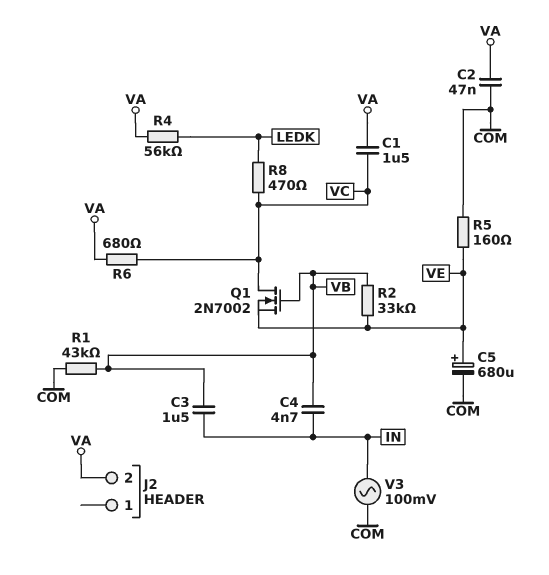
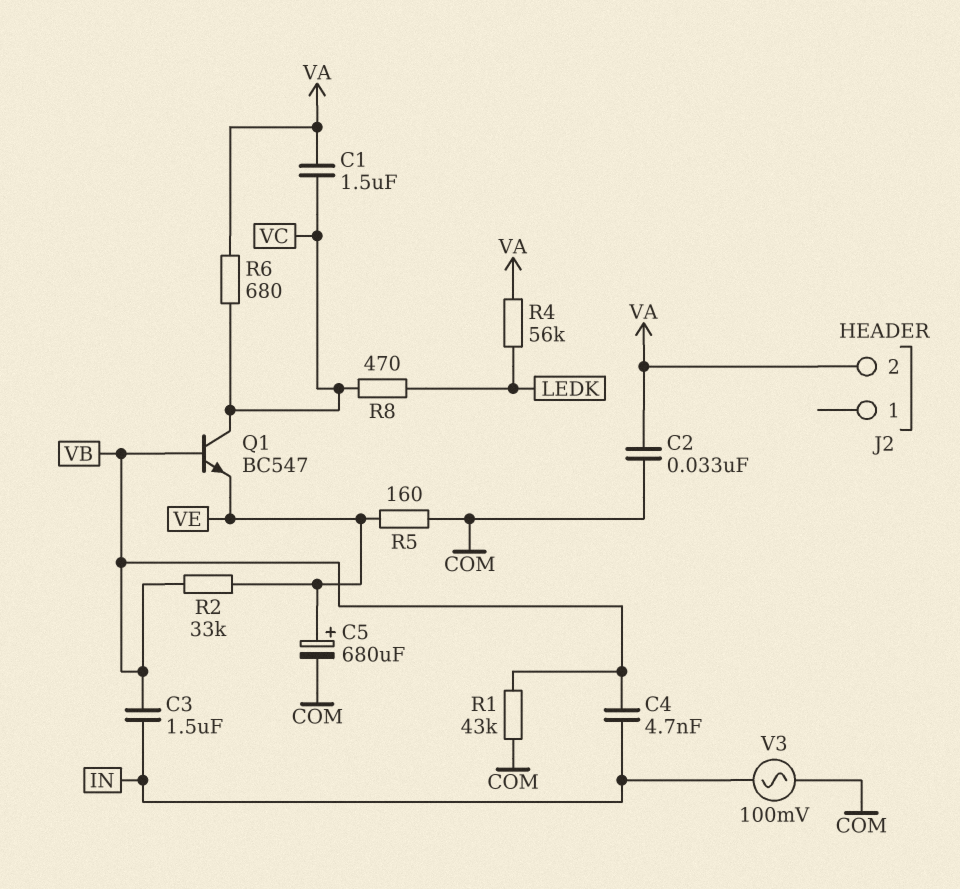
C2: 47nF (COM, VA) -> 33nF (COM, VA)
Q1: NMOS 2N7002 (G VB, D VC, S VE) -> NPN BC547 (B VB, C VC, E VE)

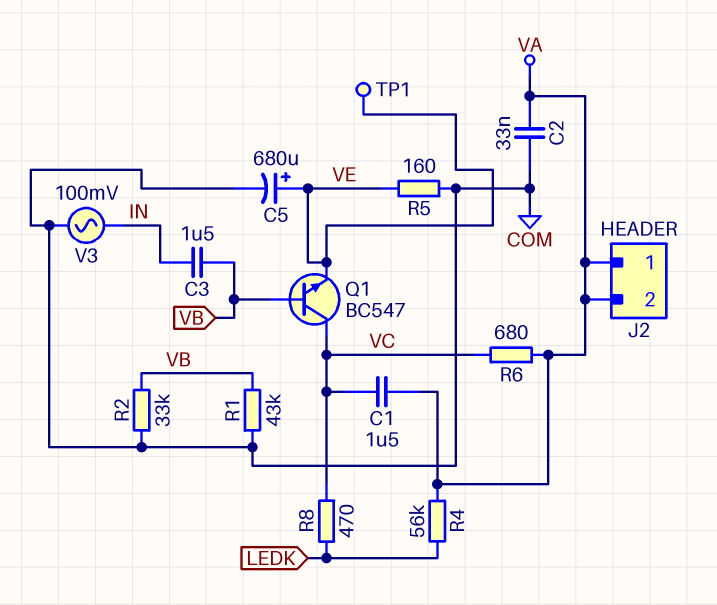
C4: 4.7nF (IN, VB) -> none
J2 pin 1: none -> VA
R2: 33k (VB, VE) -> 33k (COM, VB)
TP1: none -> test point (VE)

